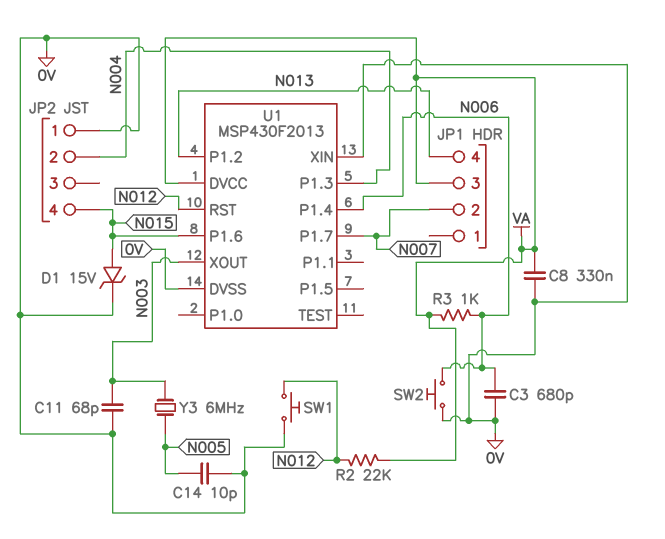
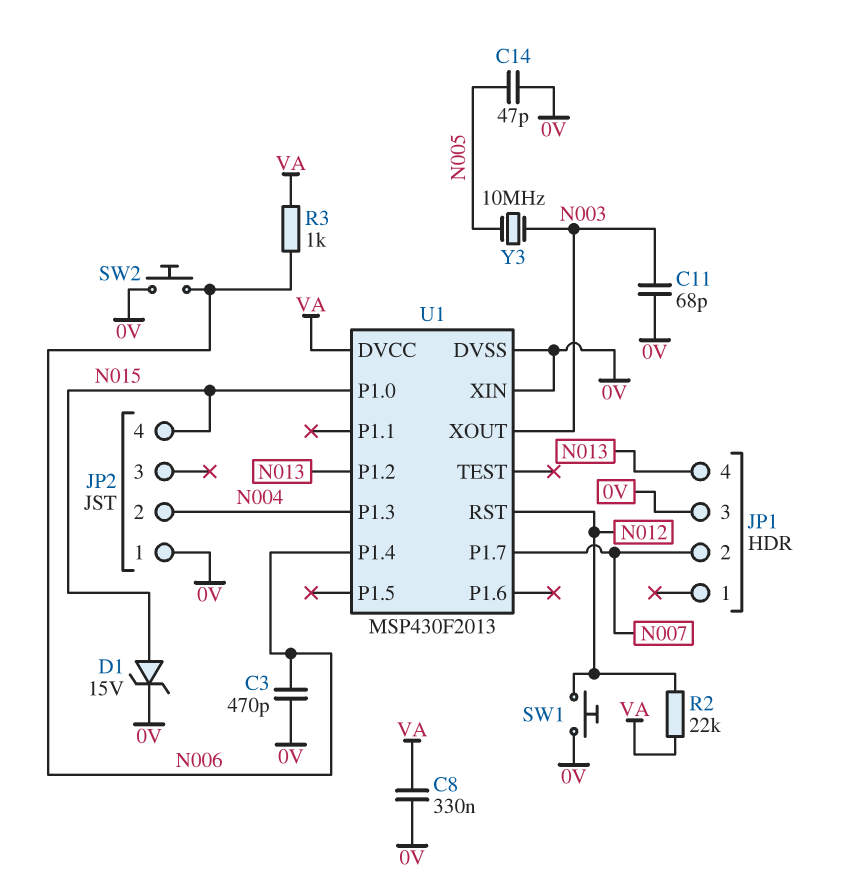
C3: 680pF (0V, N006) -> 470pF (0V, N006)
C14: 10pF (0V, N005) -> 47pF (0V, N005)
JP1 pin 3: VA -> 0V
U1 pin P1.0: none -> N015
U1 pin P1.6: N015 -> none
Y3: 6MHz (N003, N005) -> 10MHz (N003, N005)

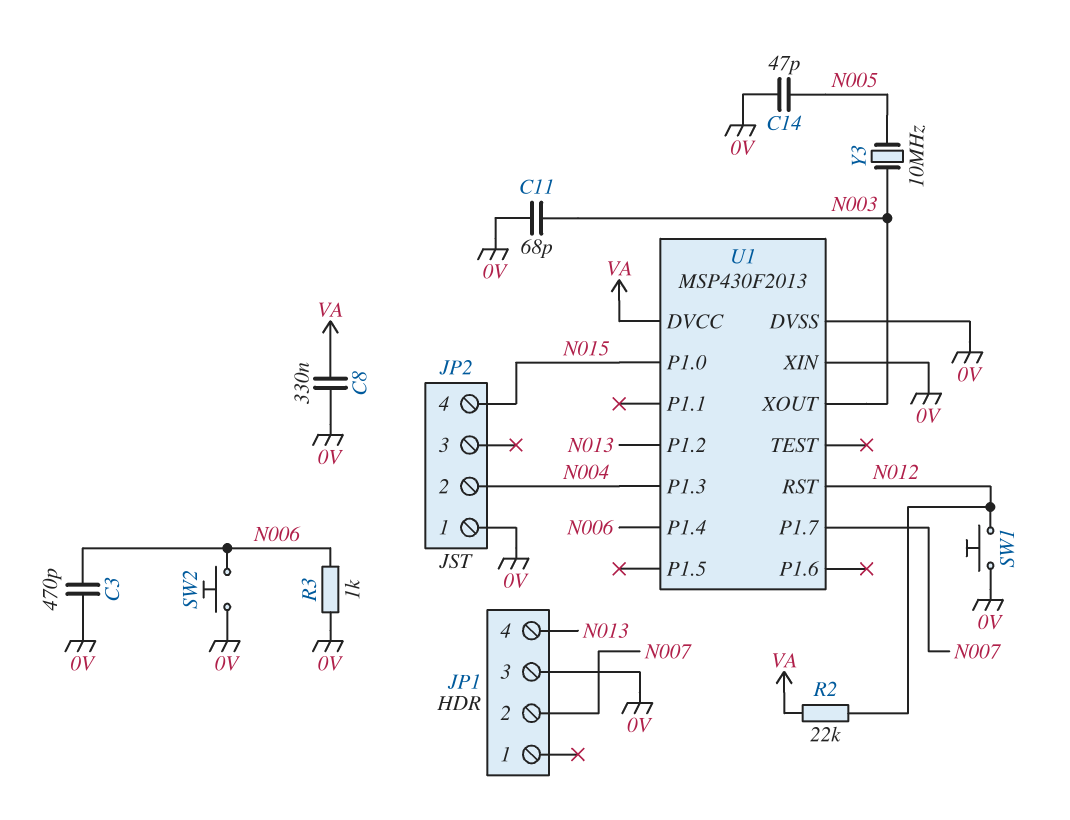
D1: zener 15V (A N015, K 0V) -> none
R3: 1k (N006, VA) -> 1k (0V, N006)

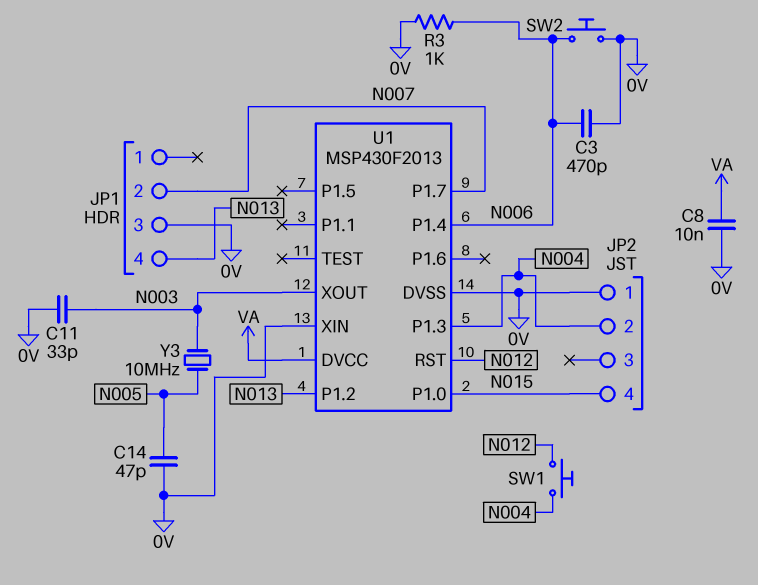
C8: 330nF (0V, VA) -> 10nF (0V, VA)
C11: 68pF (0V, N003) -> 33pF (0V, N003)
R2: 22k (N012, VA) -> none
SW1: button (0V, N012) -> button (N004, N012)

